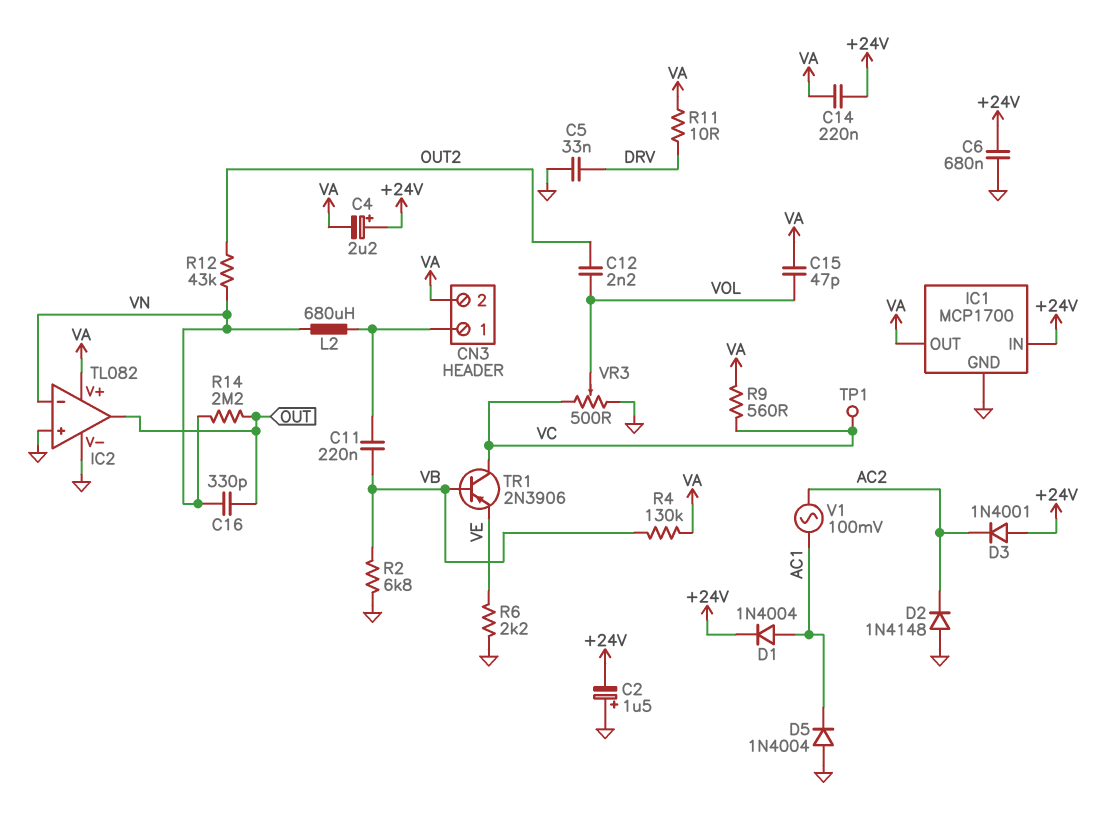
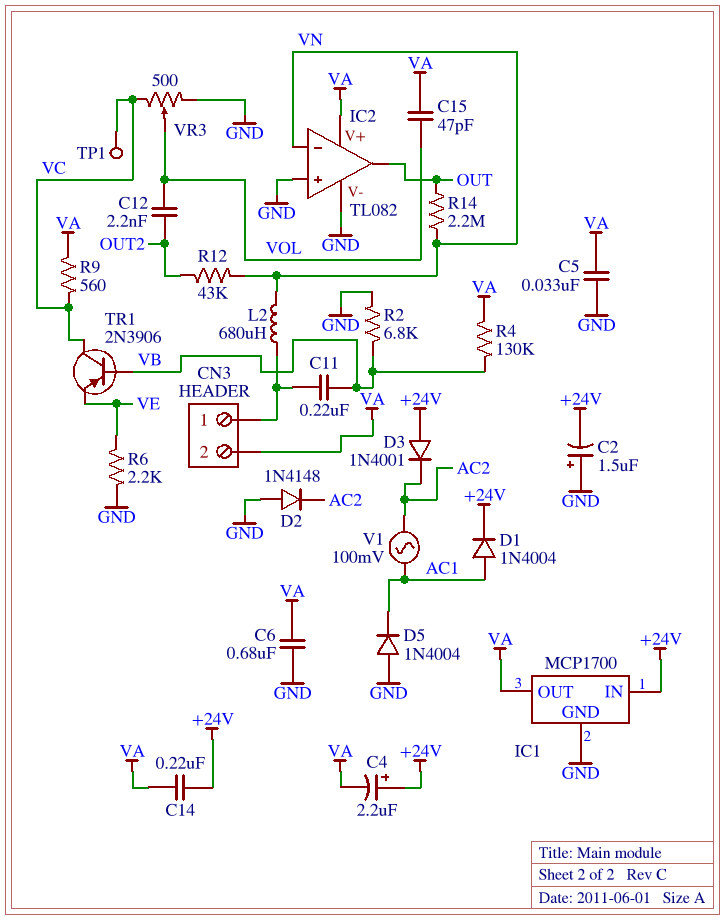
C5: 33nF (DRV, GND) -> 33nF (GND, VA)
C6: 680nF (+24V, GND) -> 680nF (GND, VA)
C16: 330pF (OUT, VN) -> none
R11: 10 (DRV, VA) -> none

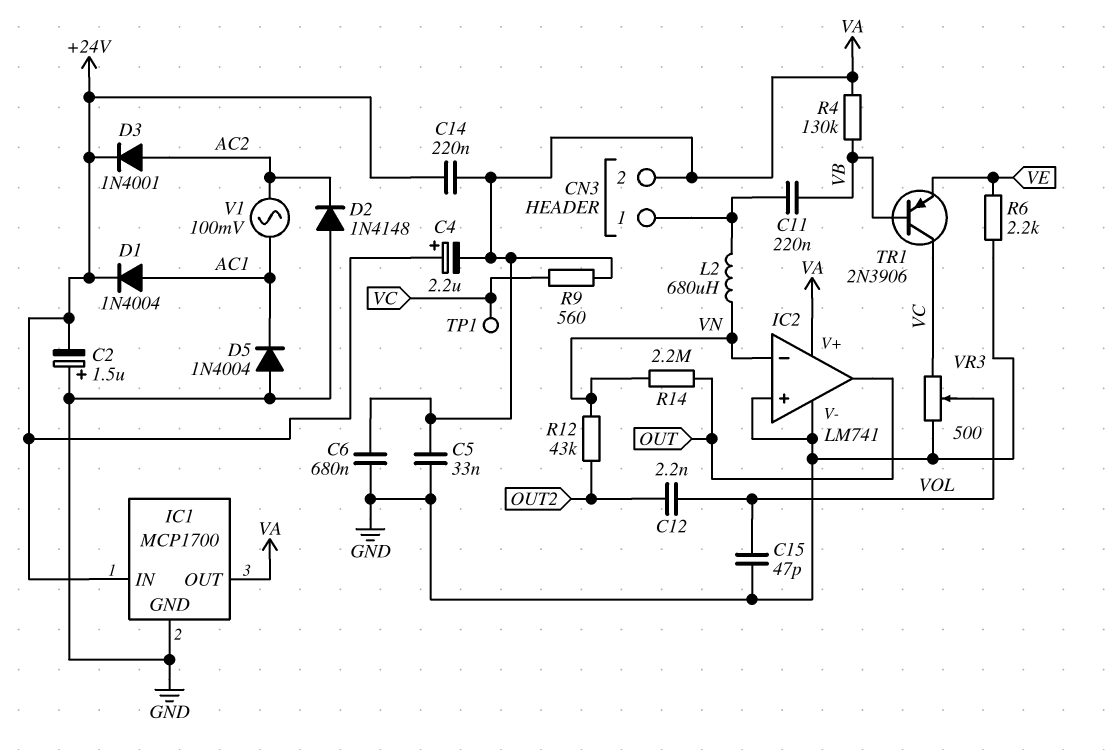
C15: 47pF (VA, VOL) -> 47pF (GND, VOL)
D3: diode 1N4001 (A +24V, K AC2) -> diode 1N4001 (A AC2, K +24V)
IC2: TL082 -> LM741
R2: 6.8k (GND, VB) -> none

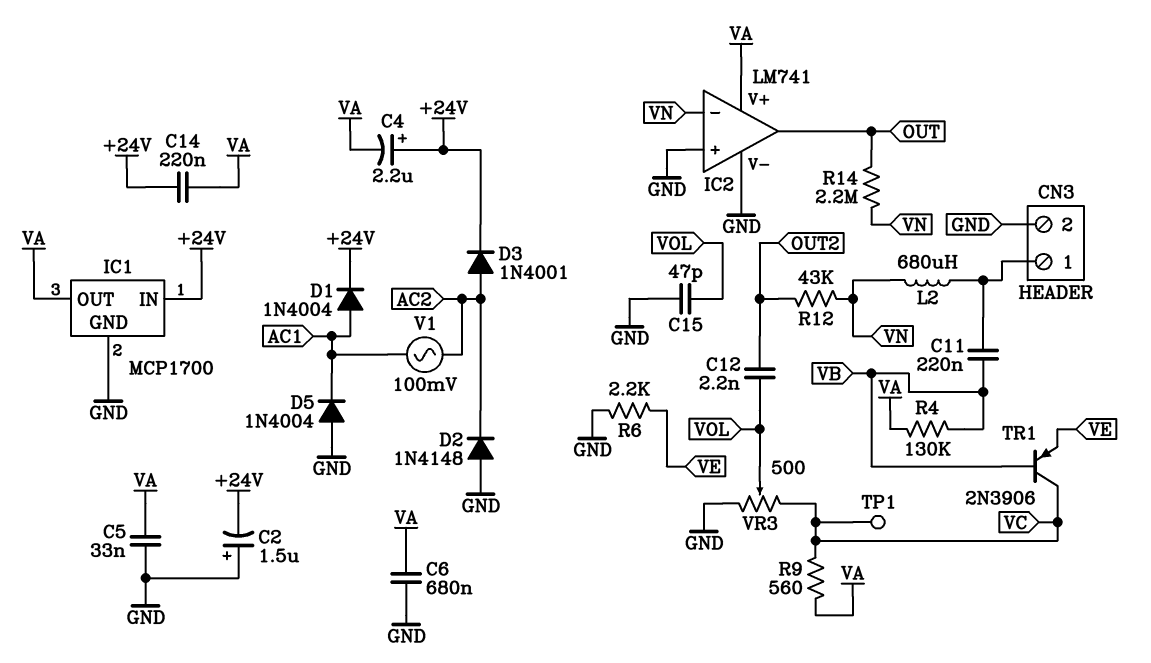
CN3 pin 2: VA -> GND

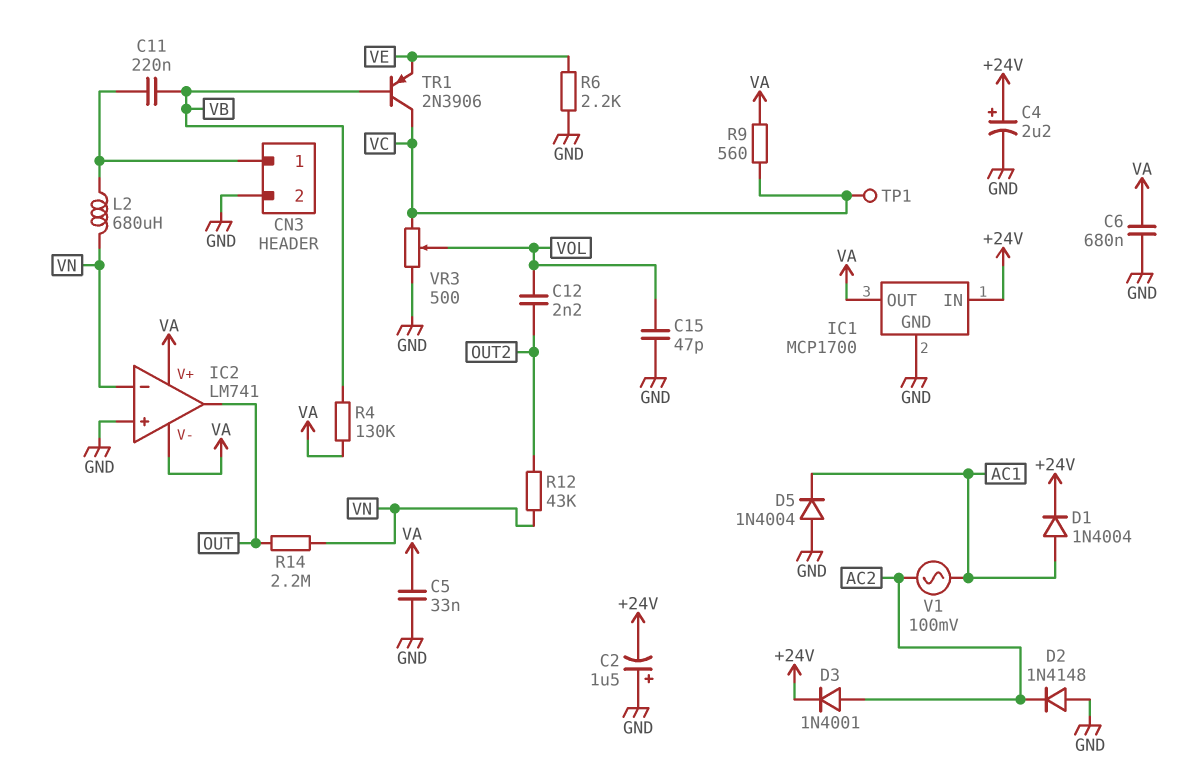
C4: 2.2uF (plus +24V, minus VA) -> 2.2uF (plus +24V, minus GND)
C14: 220nF (+24V, VA) -> none
IC2 pin V-: GND -> VA

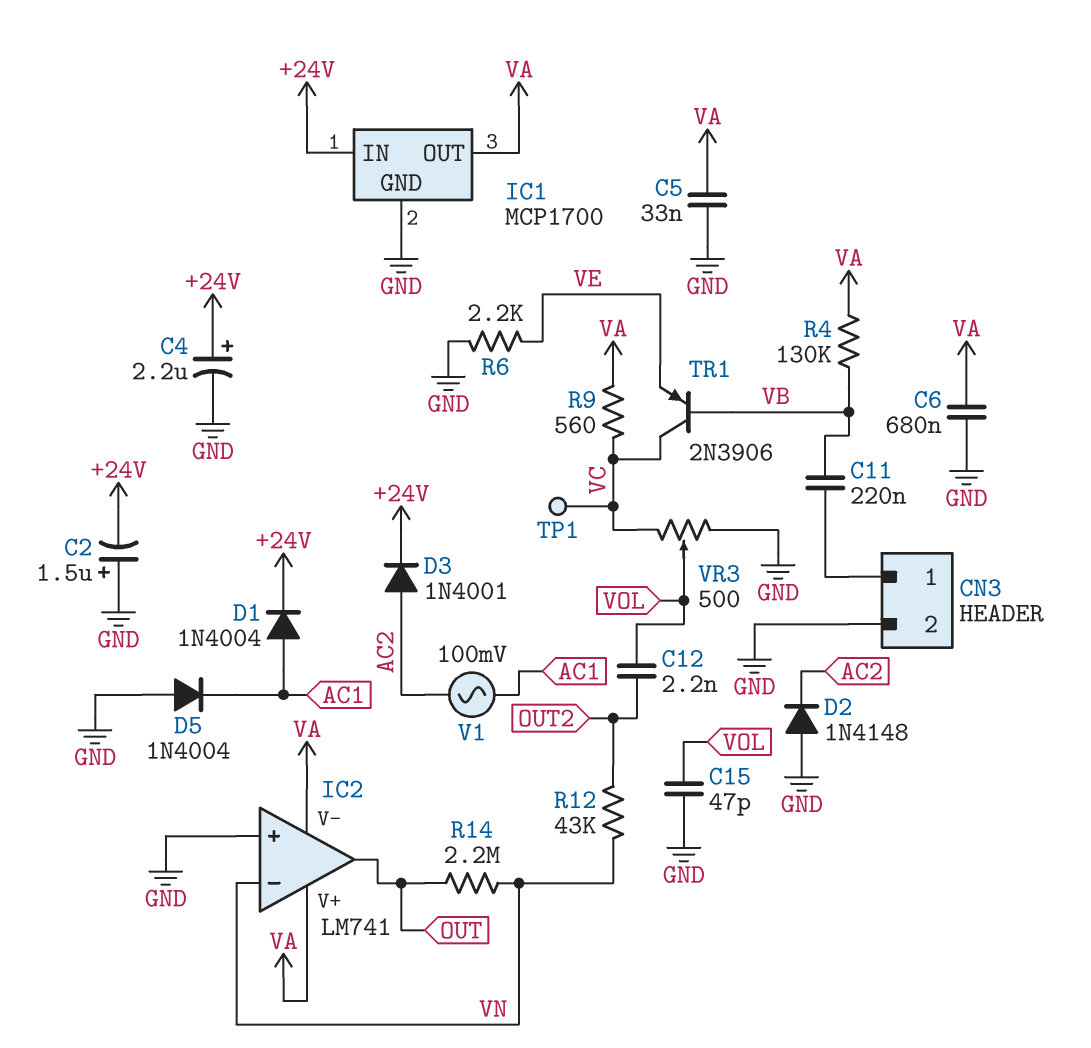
L2: 680uH (CN3/1, VN) -> none

